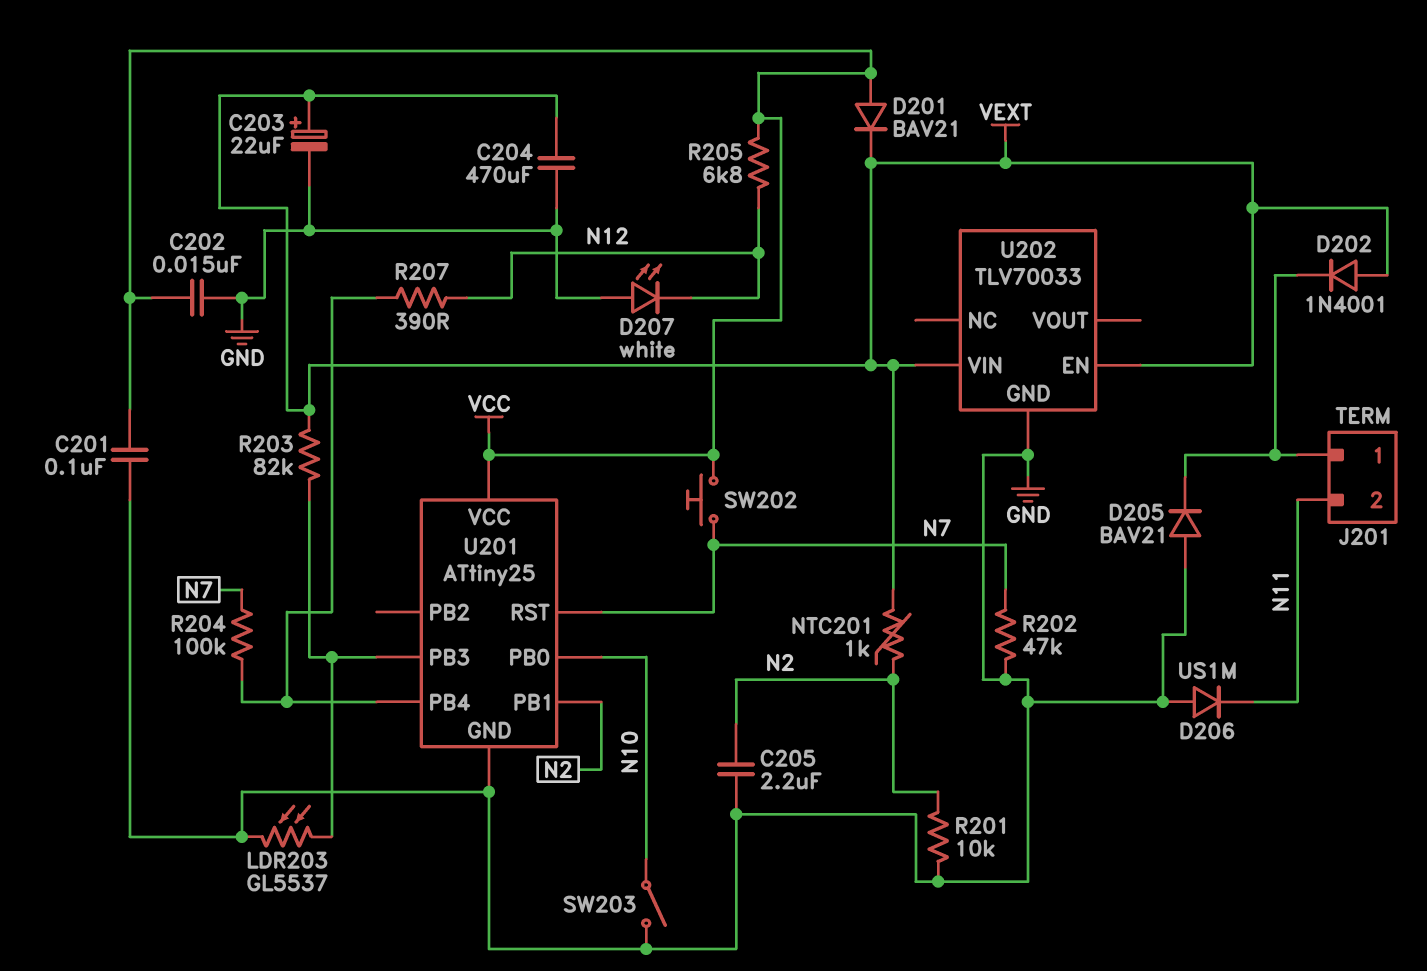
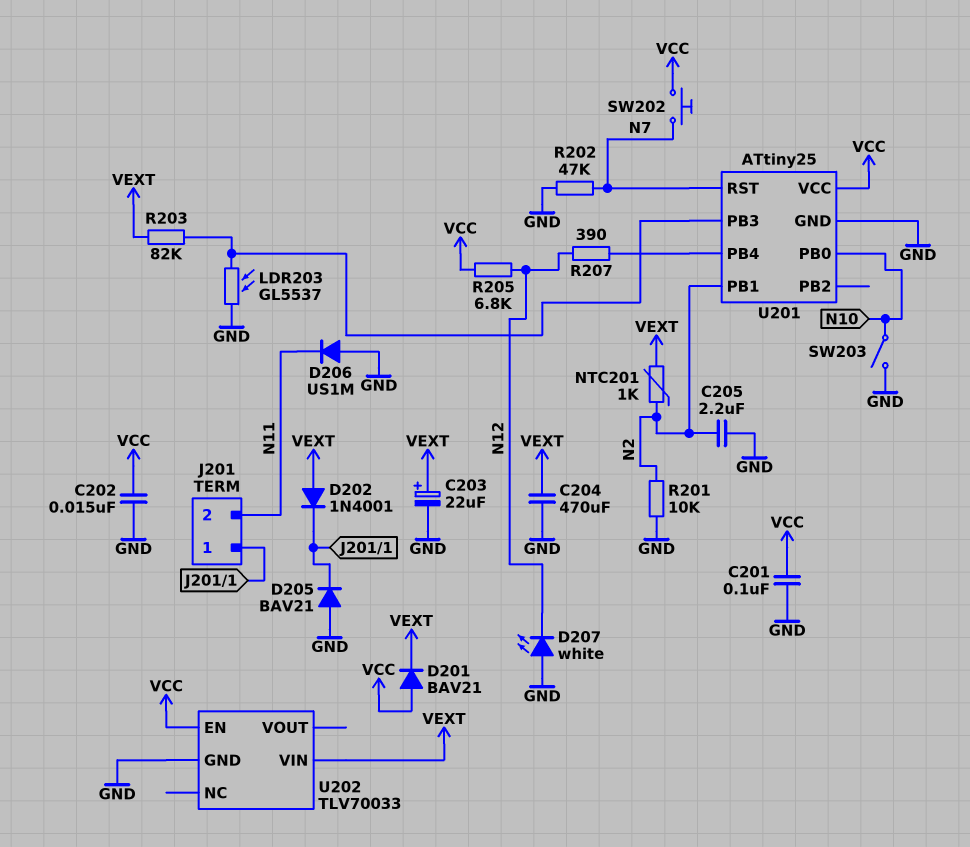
R204: 100k (N7, U201/PB4) -> none
U202 pin EN: VEXT -> VCC

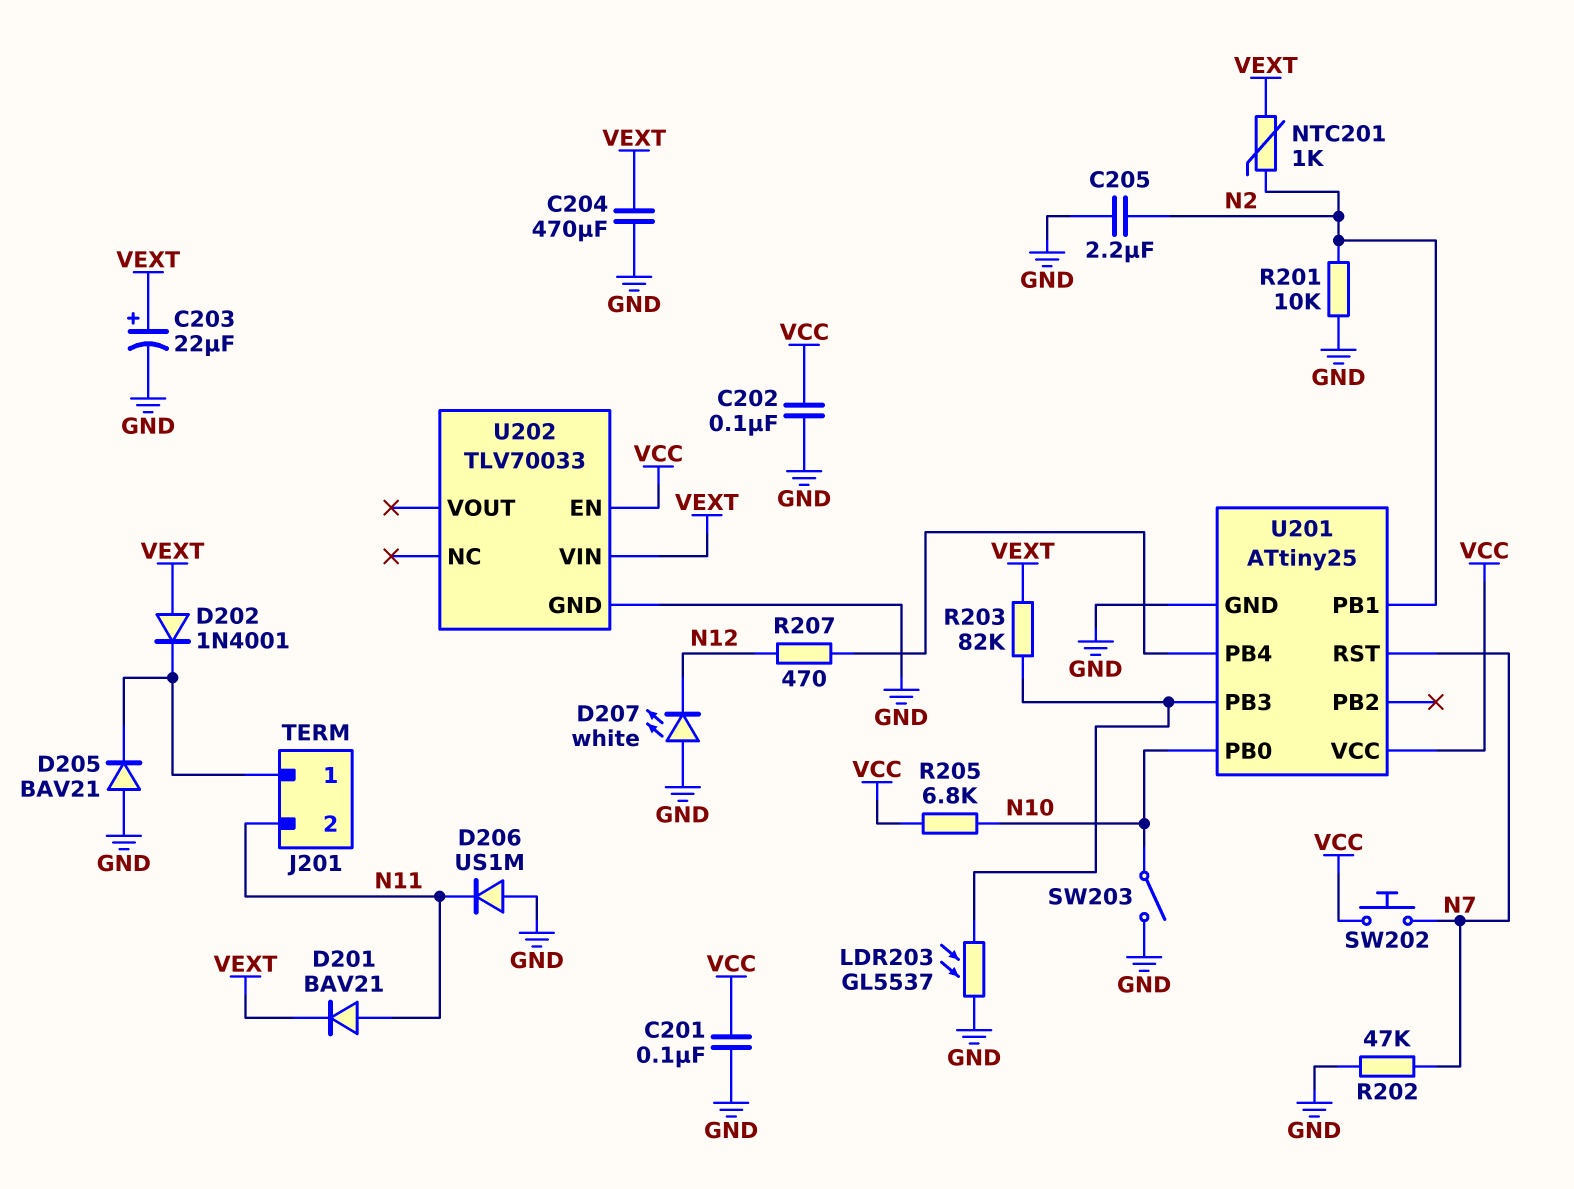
C202: 15nF (GND, VCC) -> 100nF (GND, VCC)
D201: diode BAV21 (A VCC, K VEXT) -> diode BAV21 (A N11, K VEXT)
R205: 6.8k (N12, VCC) -> 6.8k (N10, VCC)
R207: 390 (N12, U201/PB4) -> 470 (N12, U201/PB4)

